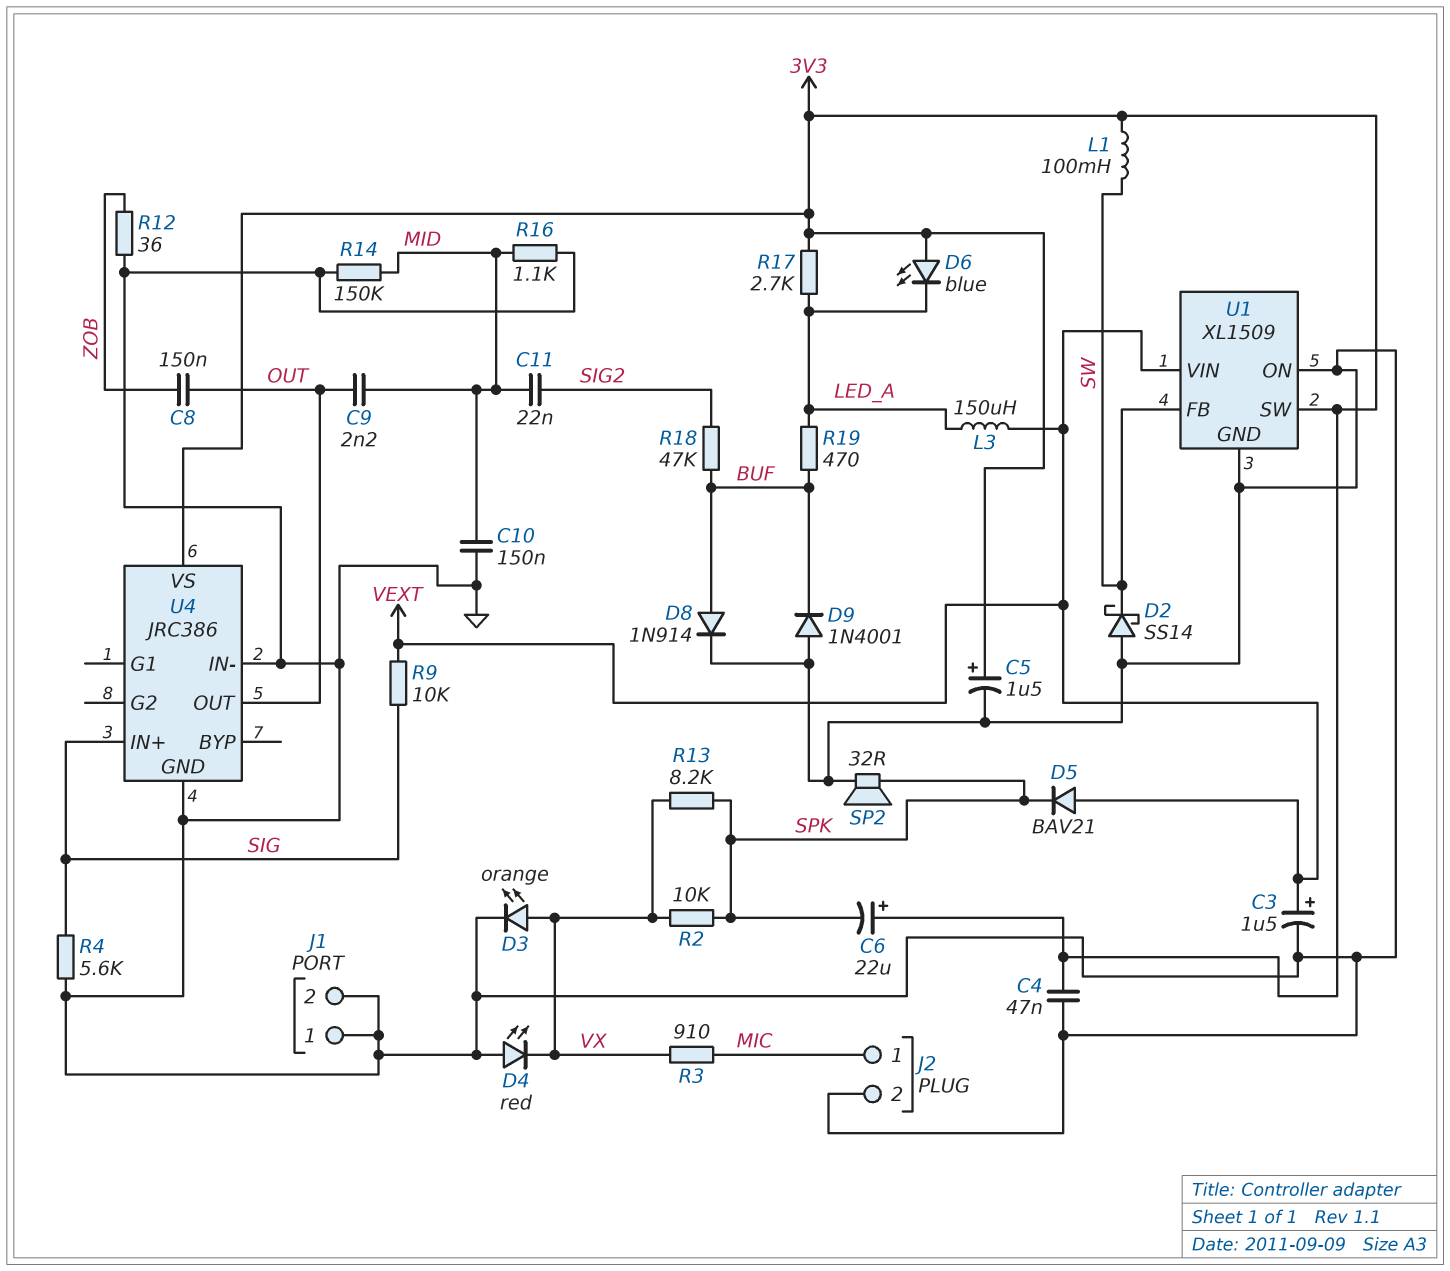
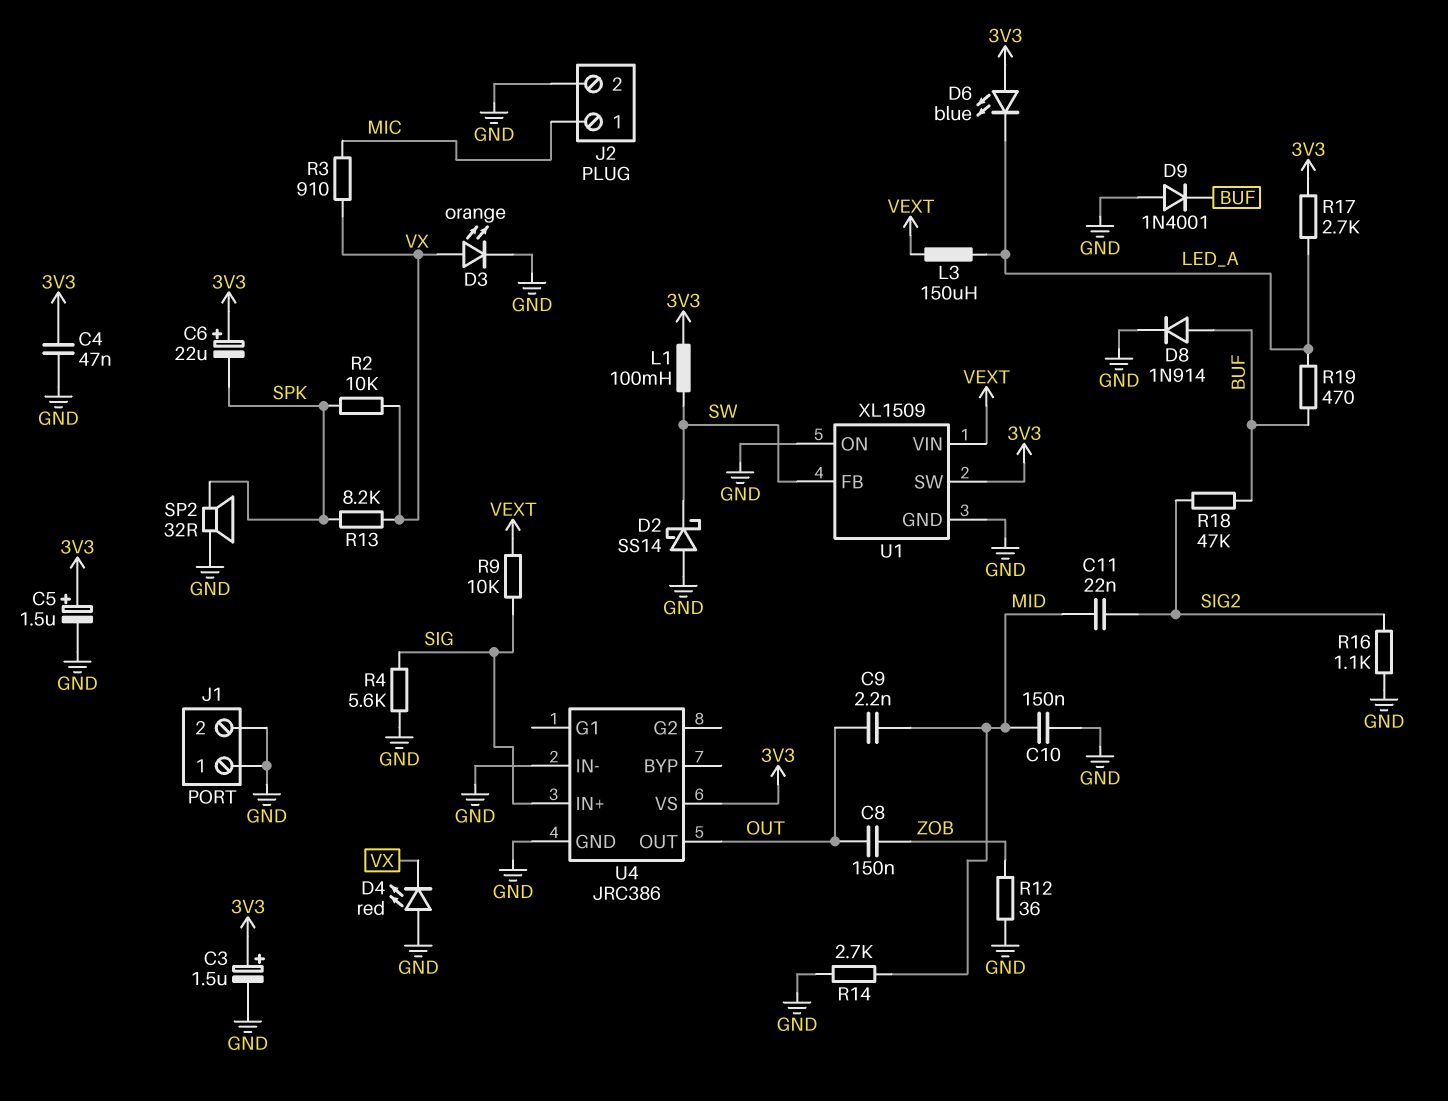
C3: 1.5uF (plus VEXT, minus GND) -> 1.5uF (plus 3V3, minus GND)
D5: diode BAV21 (A VEXT, K SPK) -> none
R14: 150k (GND, MID) -> 2.7k (GND, MID)
R16: 1.1k (GND, MID) -> 1.1k (GND, SIG2)

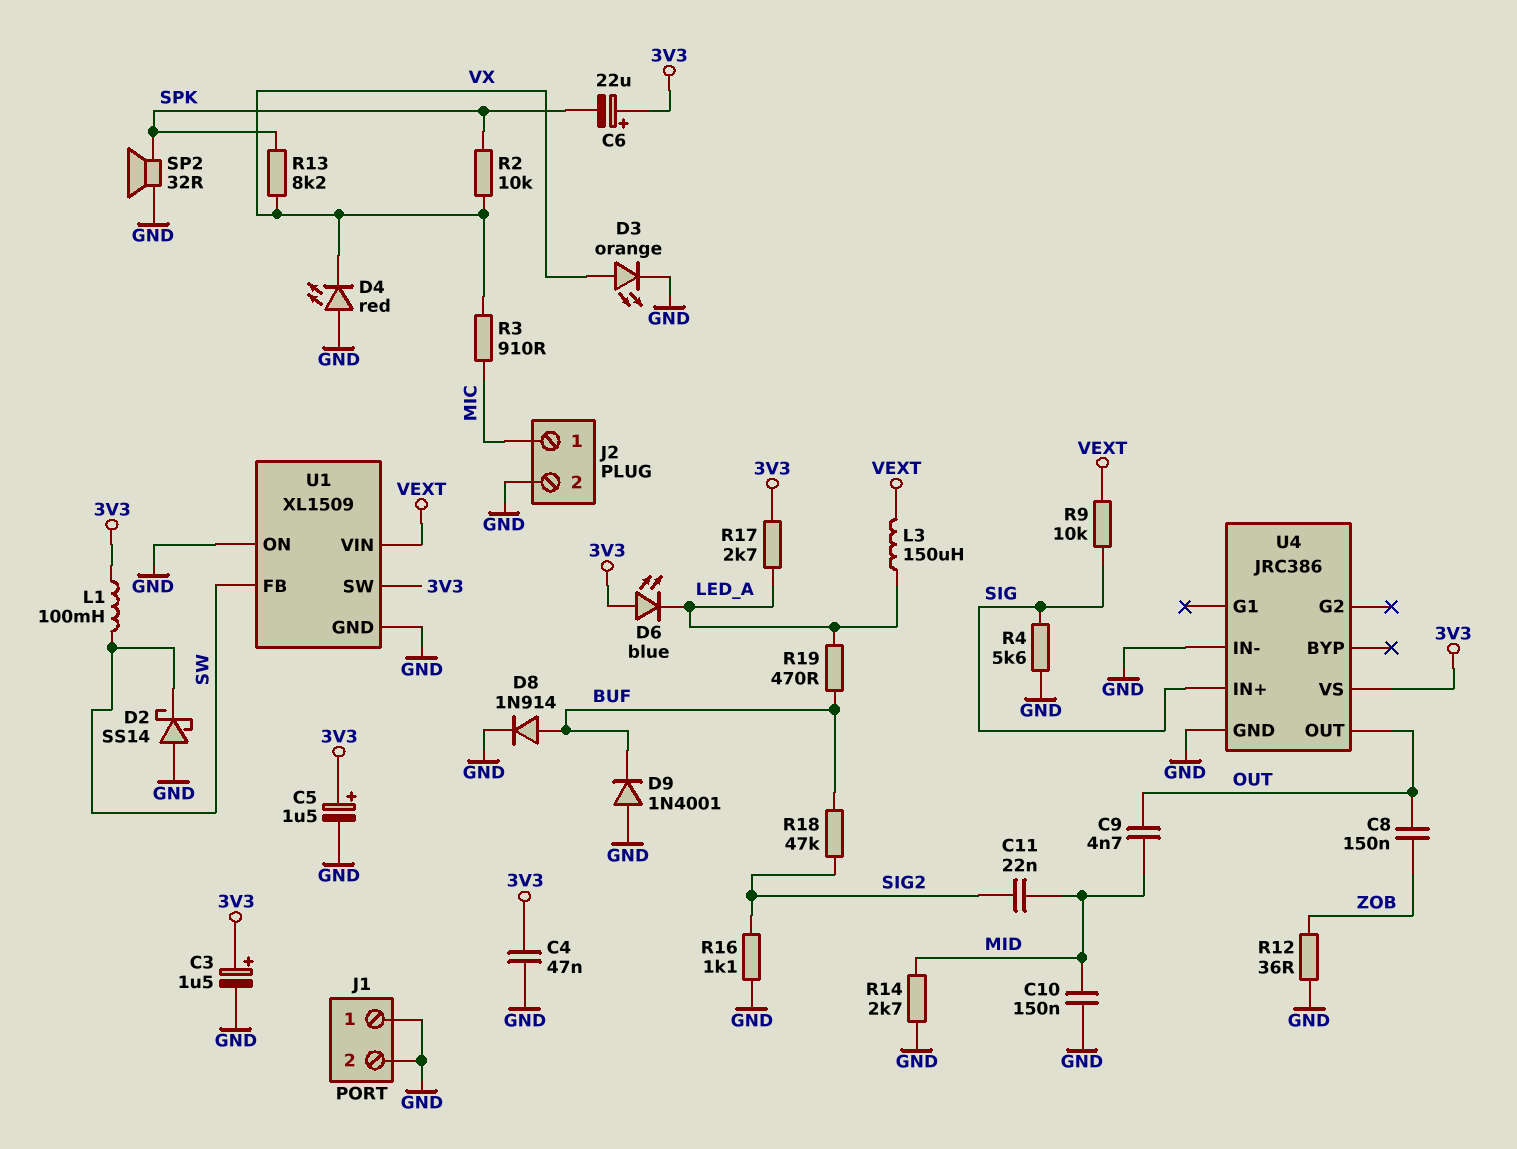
C9: 2.2nF (MID, OUT) -> 4.7nF (MID, OUT)

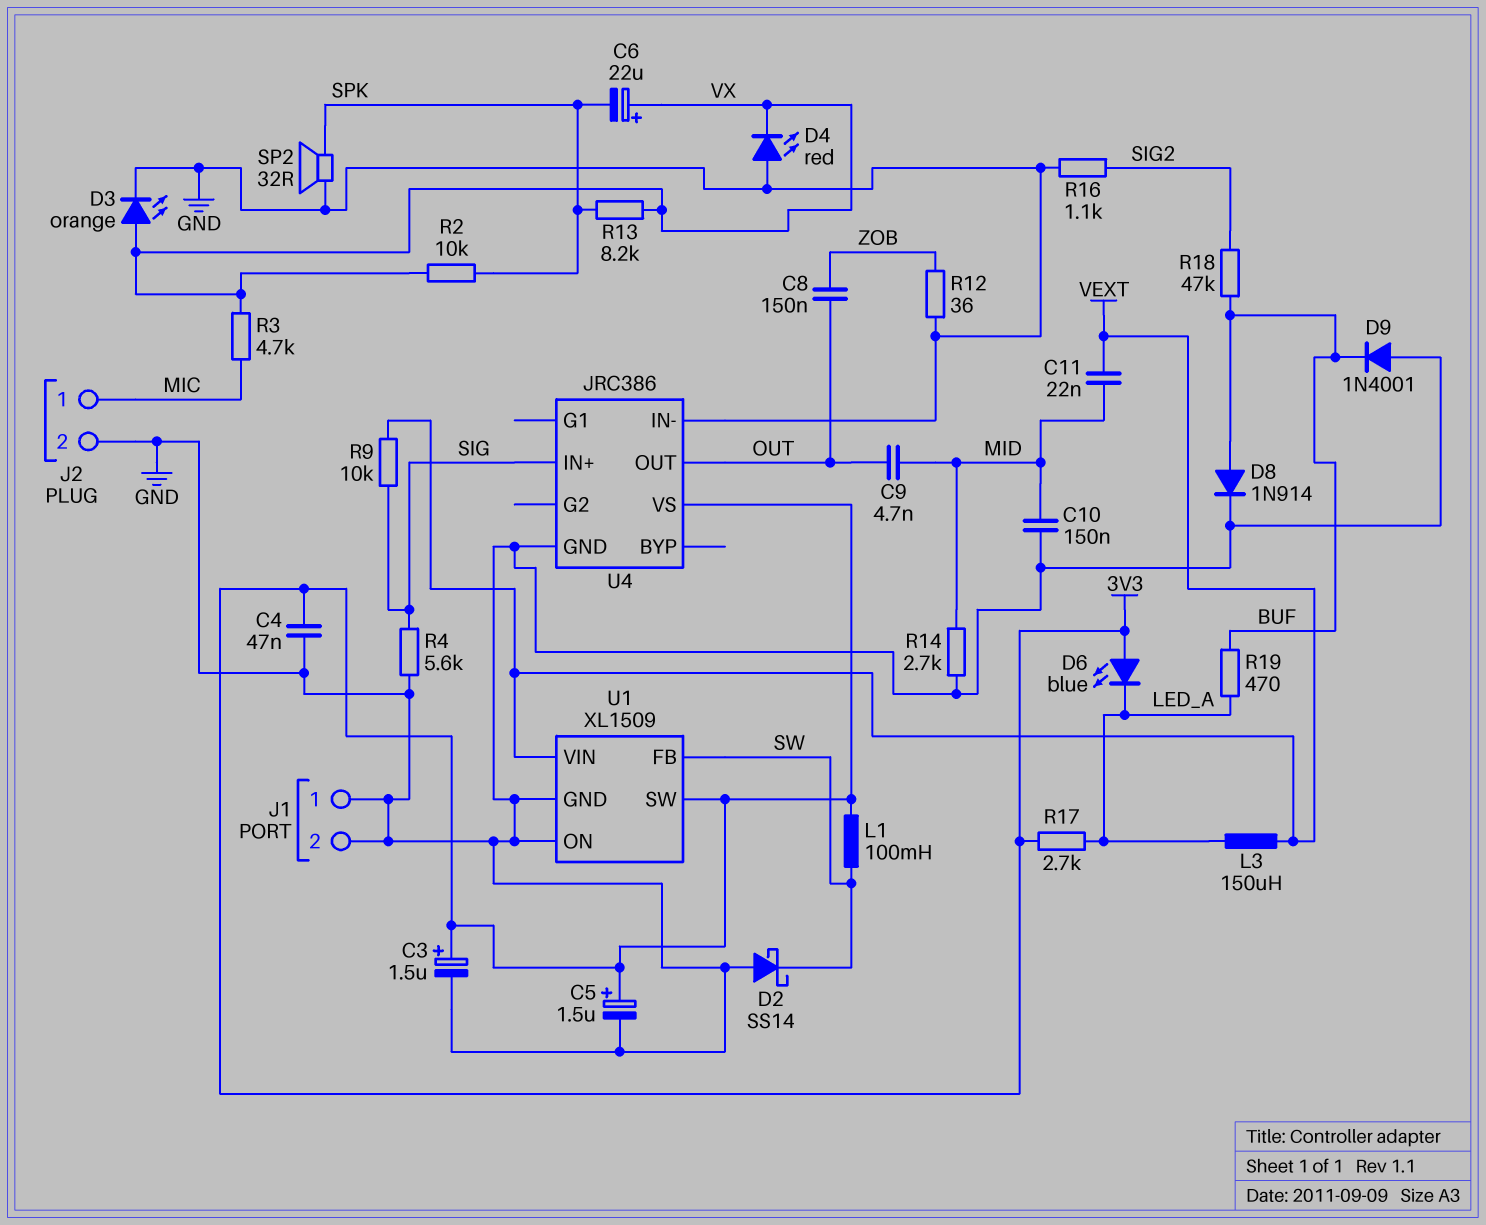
C6: 22uF (plus 3V3, minus SPK) -> 22uF (plus VX, minus SPK)
C11: 22nF (MID, SIG2) -> 22nF (MID, VEXT)
R3: 910 (MIC, VX) -> 4.7k (MIC, VX)

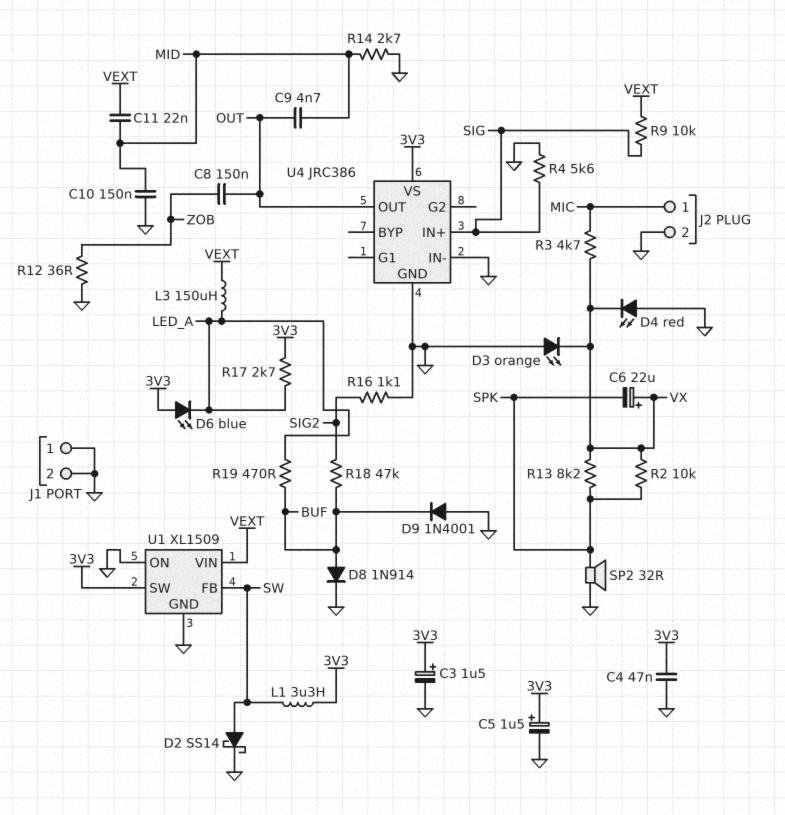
D2: schottky SS14 (A GND, K SW) -> schottky SS14 (A SW, K GND)
D3: LED orange (A VX, K GND) -> LED orange (A GND, K VX)
L1: 100mH (3V3, SW) -> 3.3uH (3V3, SW)

